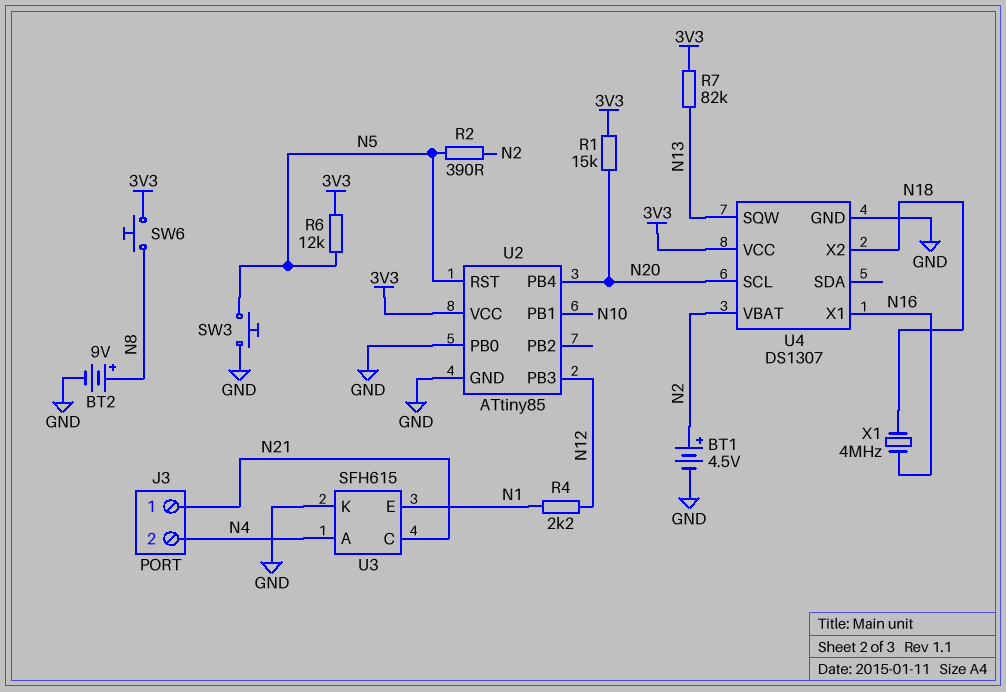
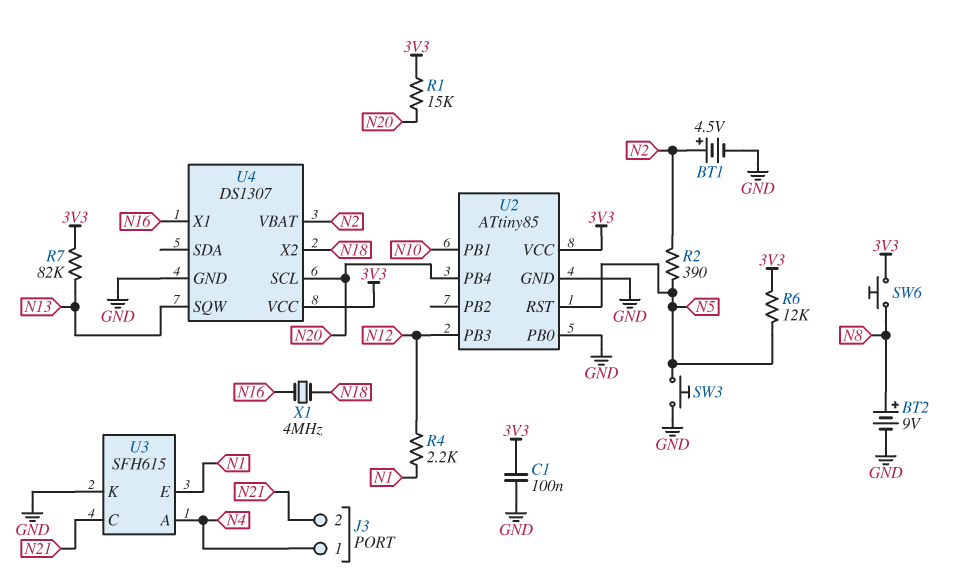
C1: none -> 100nF (3V3, GND)
J3 pin 1: N21 -> N4
J3 pin 2: N4 -> N21

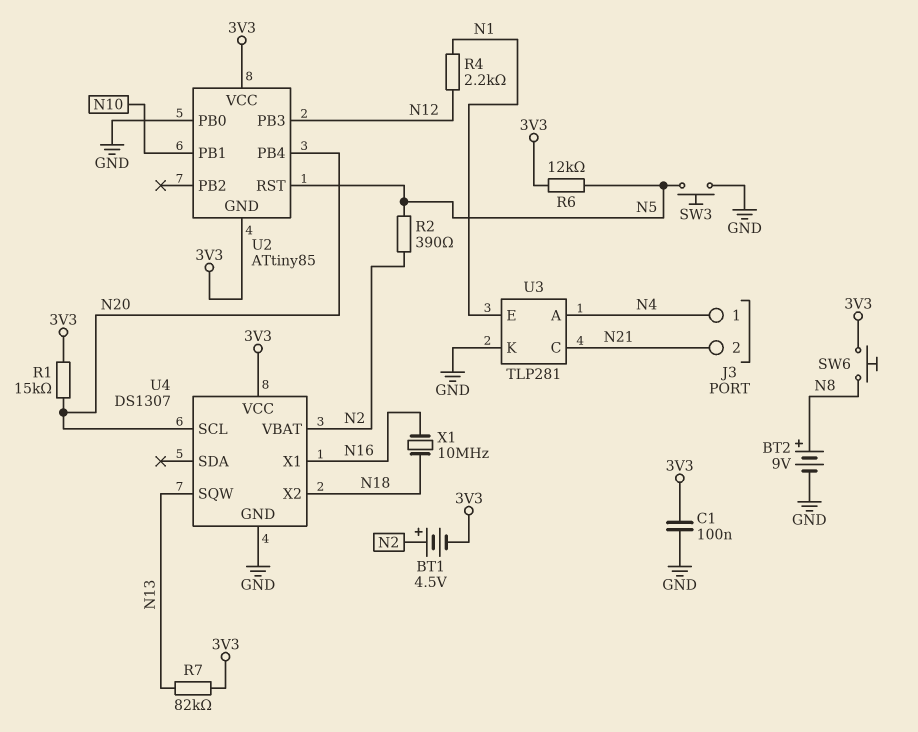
BT1: 4.5V (plus N2, minus GND) -> 4.5V (plus N2, minus 3V3)
U2 pin GND: GND -> 3V3
U3: SFH615 -> TLP281
X1: 4MHz (N16, N18) -> 10MHz (N16, N18)

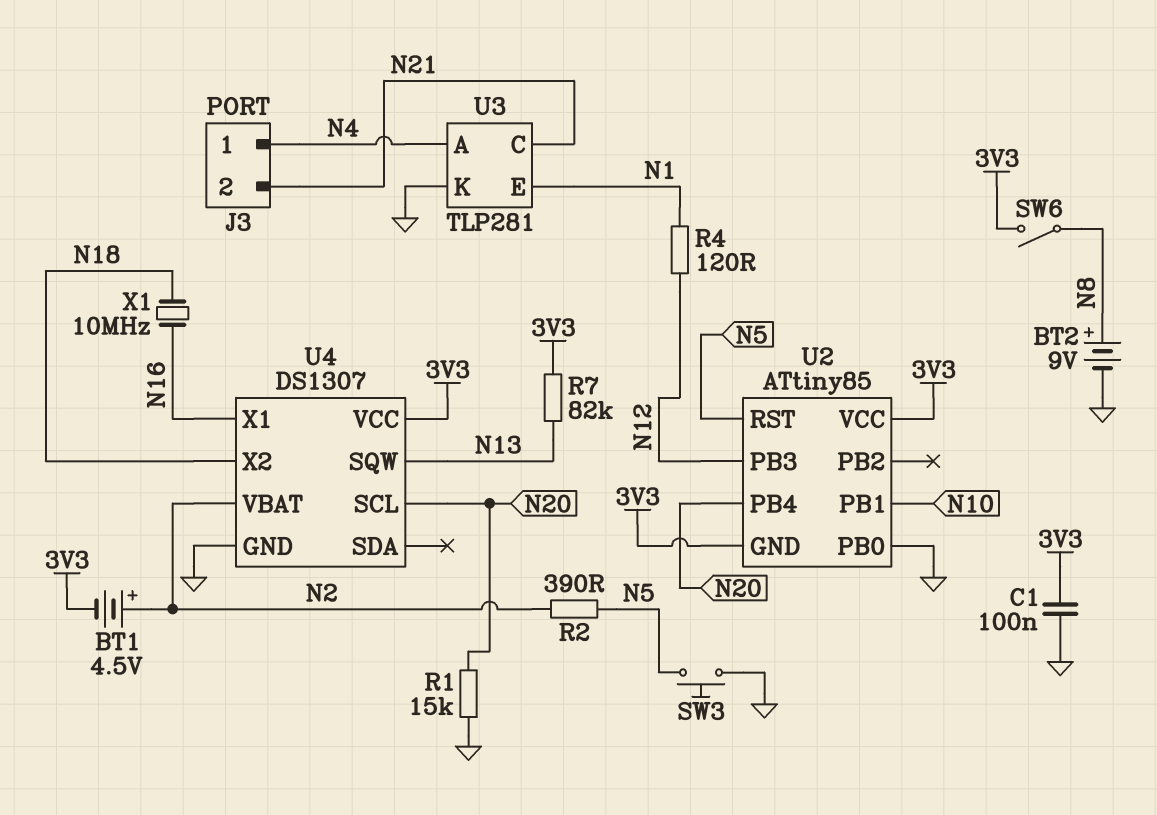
R1: 15k (3V3, N20) -> 15k (GND, N20)
R4: 2.2k (N1, N12) -> 120 (N1, N12)
R6: 12k (3V3, N5) -> none
SW6: button (3V3, N8) -> switch (3V3, N8)

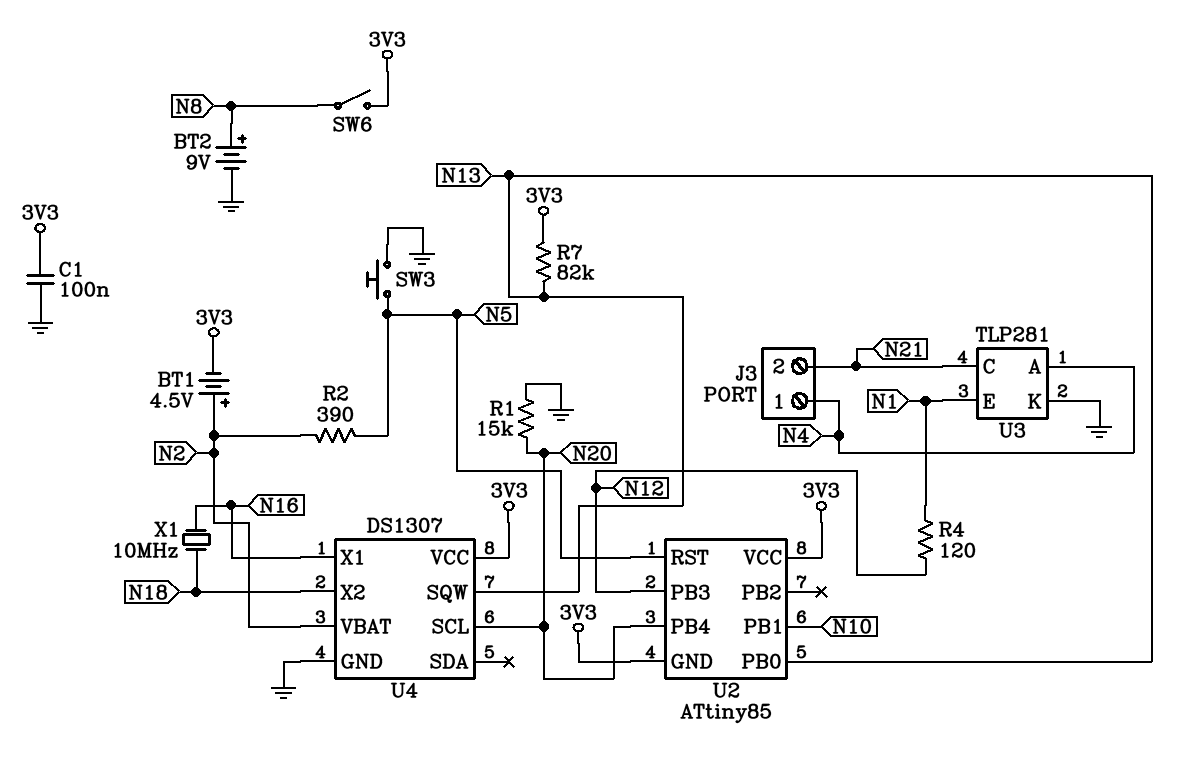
U2 pin PB0: GND -> N13

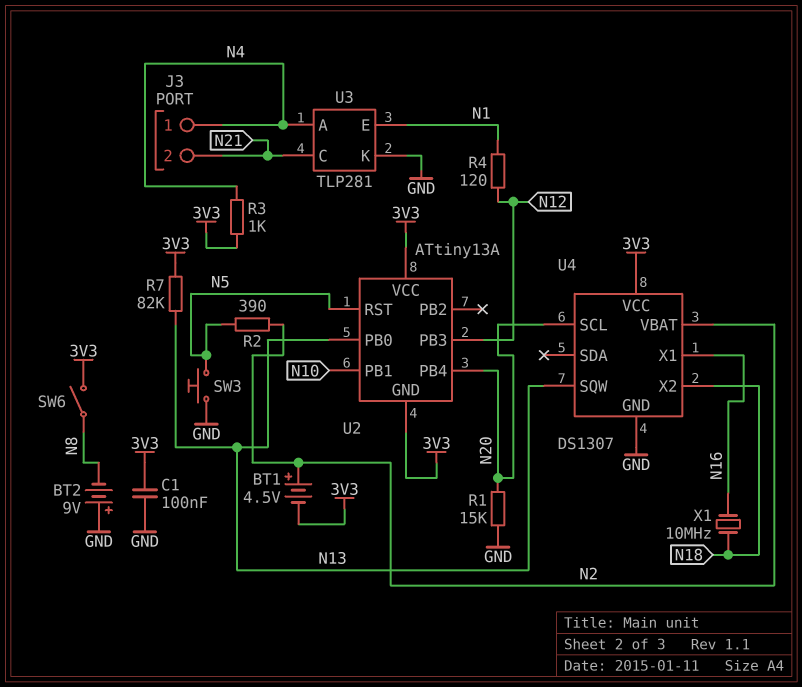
BT2: 9V (plus N8, minus GND) -> 9V (plus GND, minus N8)
R3: none -> 1k (3V3, N4)
U2: ATtiny85 -> ATtiny13A

